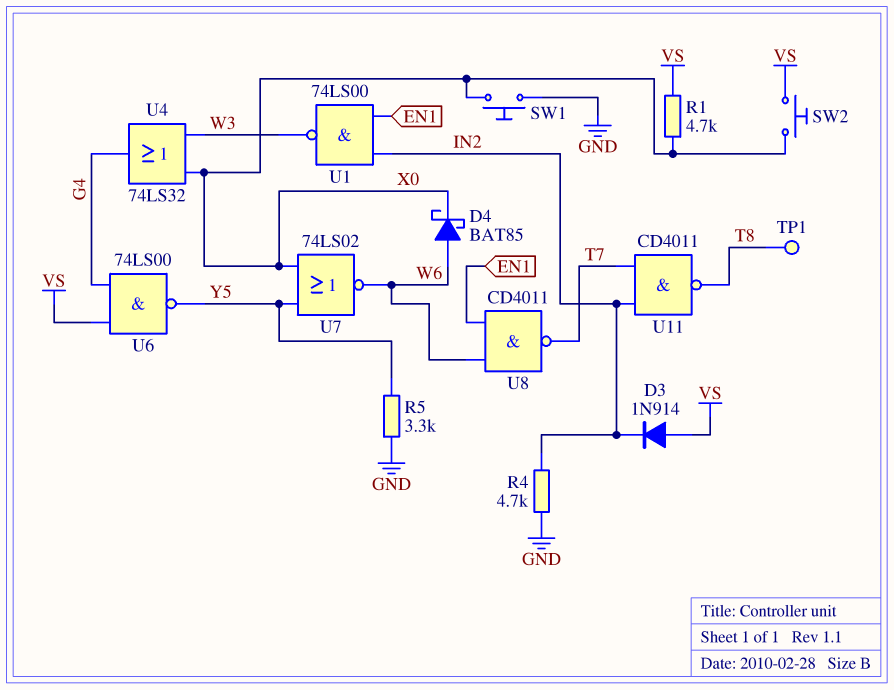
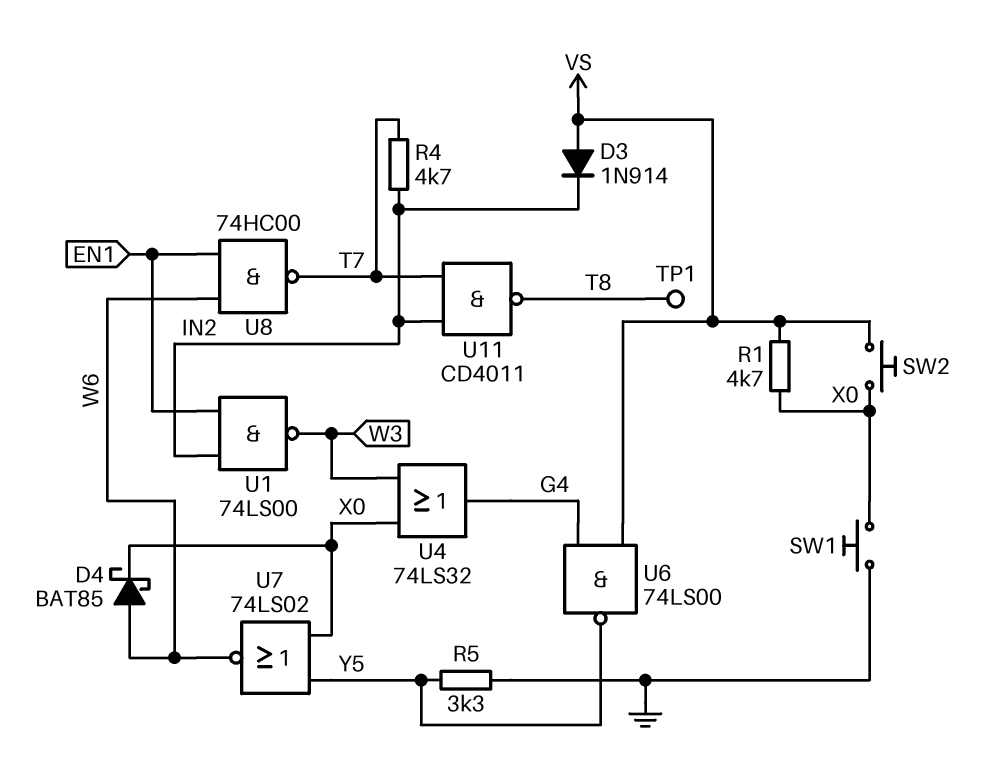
R4: 4.7k (GND, IN2) -> 4.7k (IN2, T7)
U8: NAND CD4011 (in EN1, in W6, out T7) -> NAND 74HC00 (in EN1, in W6, out T7)

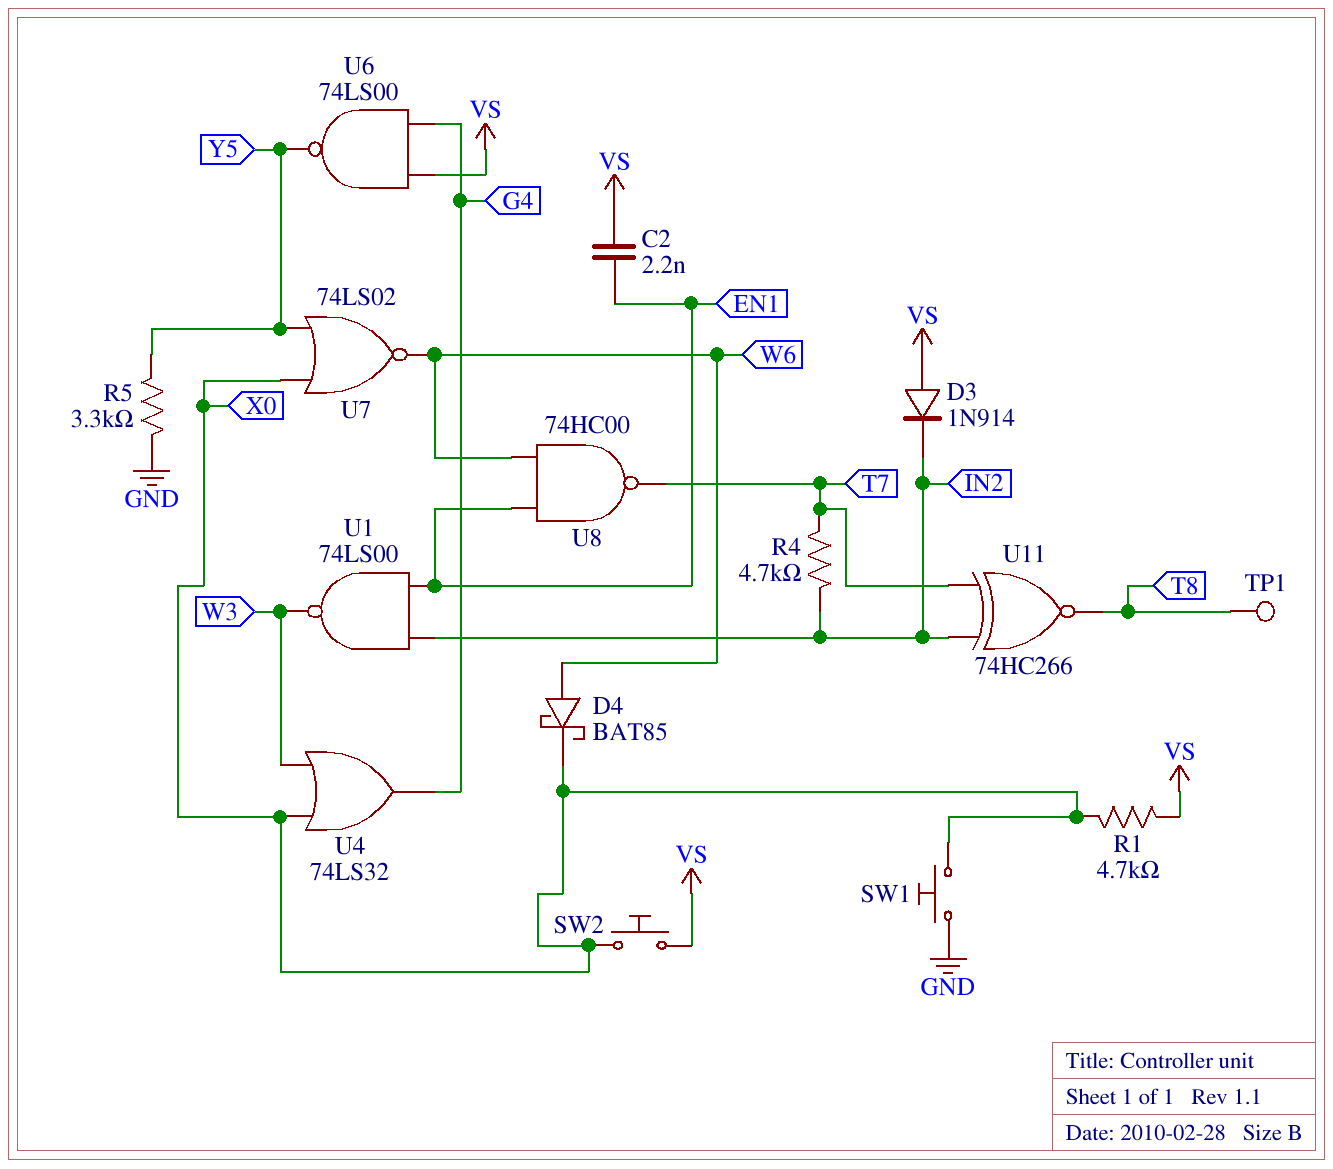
C2: none -> 2.2nF (EN1, VS)
U11: NAND CD4011 (in IN2, in T7, out T8) -> XNOR 74HC266 (in IN2, in T7, out T8)

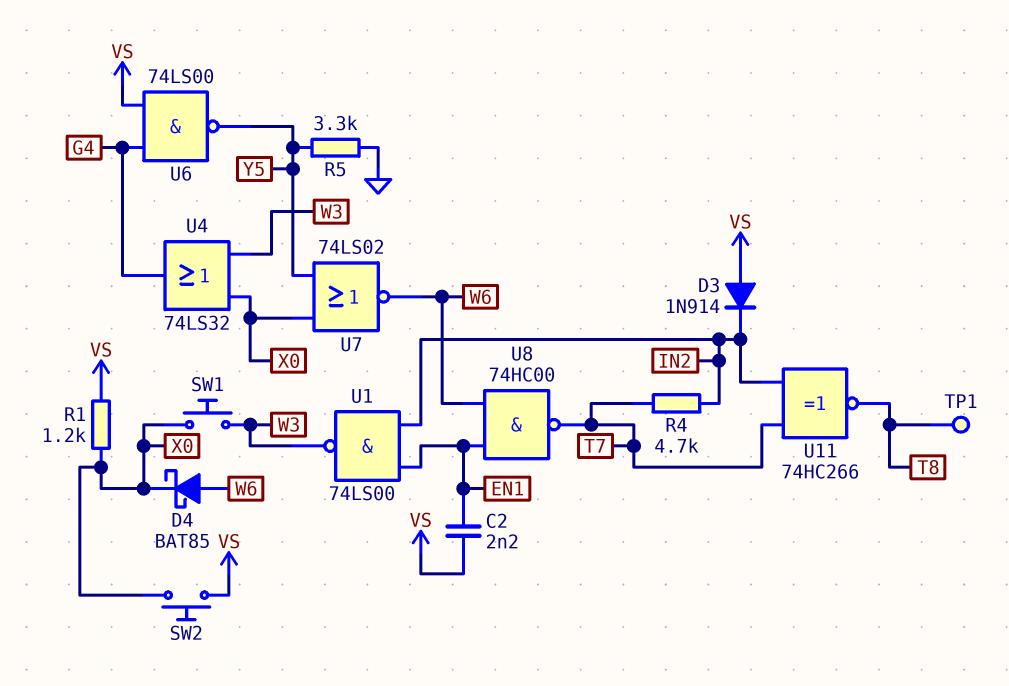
R1: 4.7k (VS, X0) -> 1.2k (VS, X0)
SW1: button (GND, X0) -> button (W3, X0)

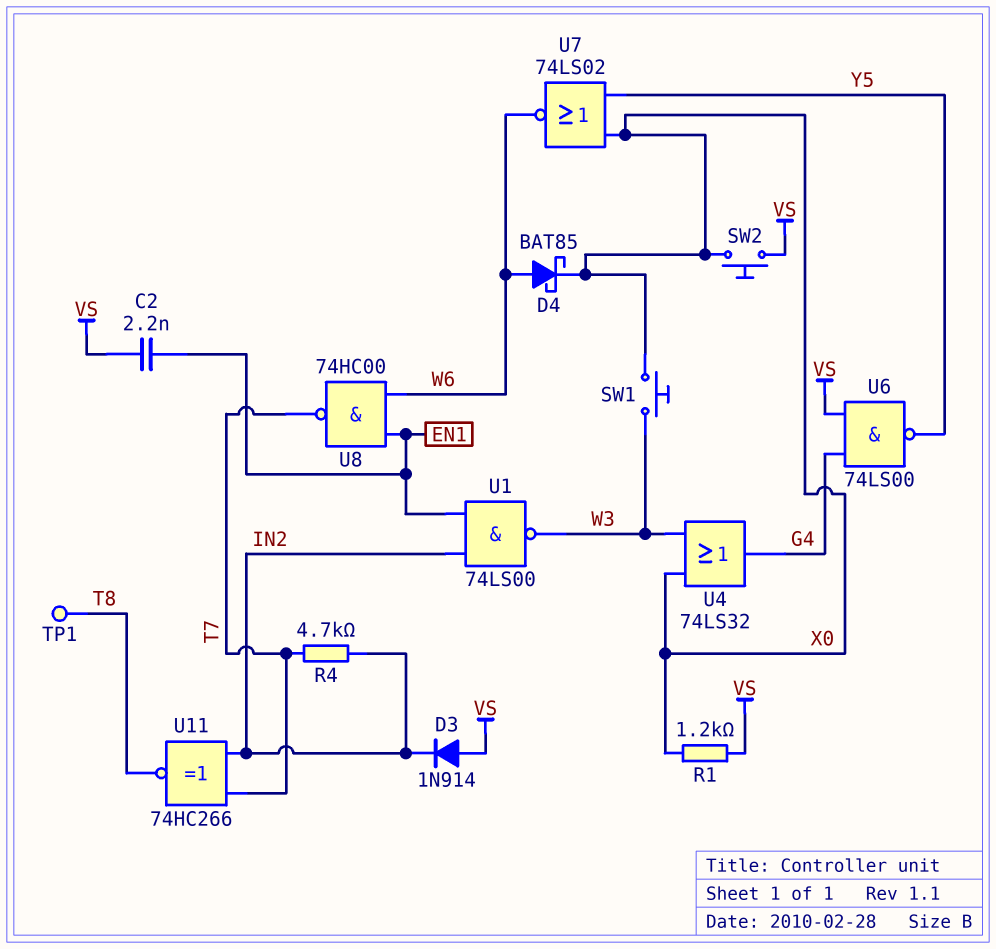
R5: 3.3k (GND, Y5) -> none

